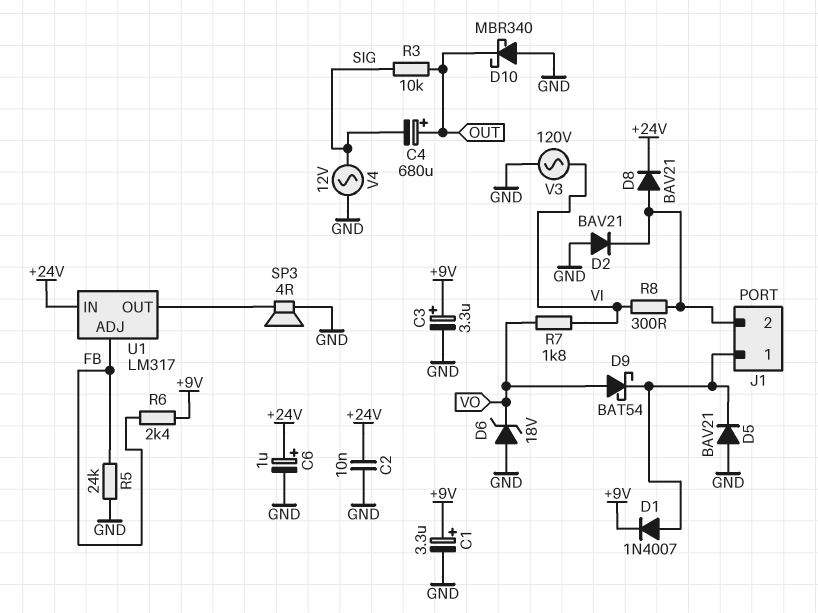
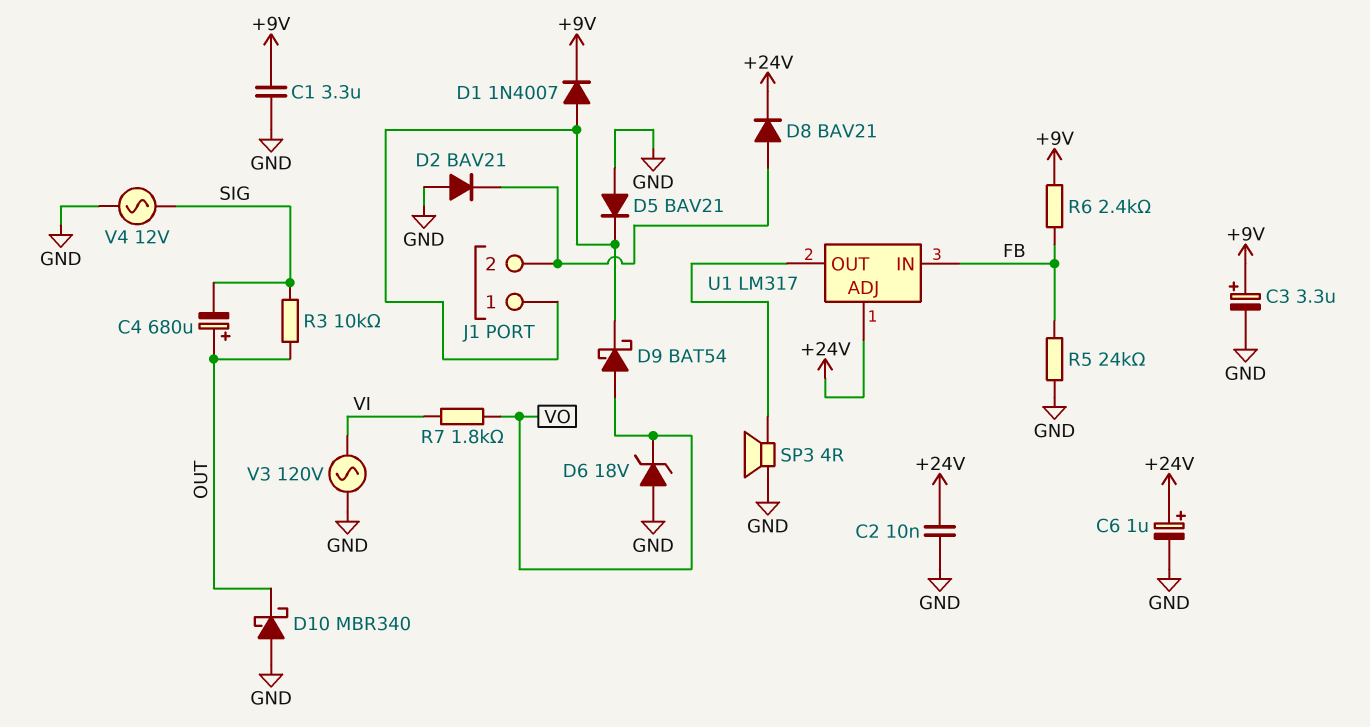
C1: 3.3uF (plus +9V, minus GND) -> 3.3uF (+9V, GND)
R8: 300 (J1/2, VI) -> none
U1 pin ADJ: FB -> +24V
U1 pin IN: +24V -> FB

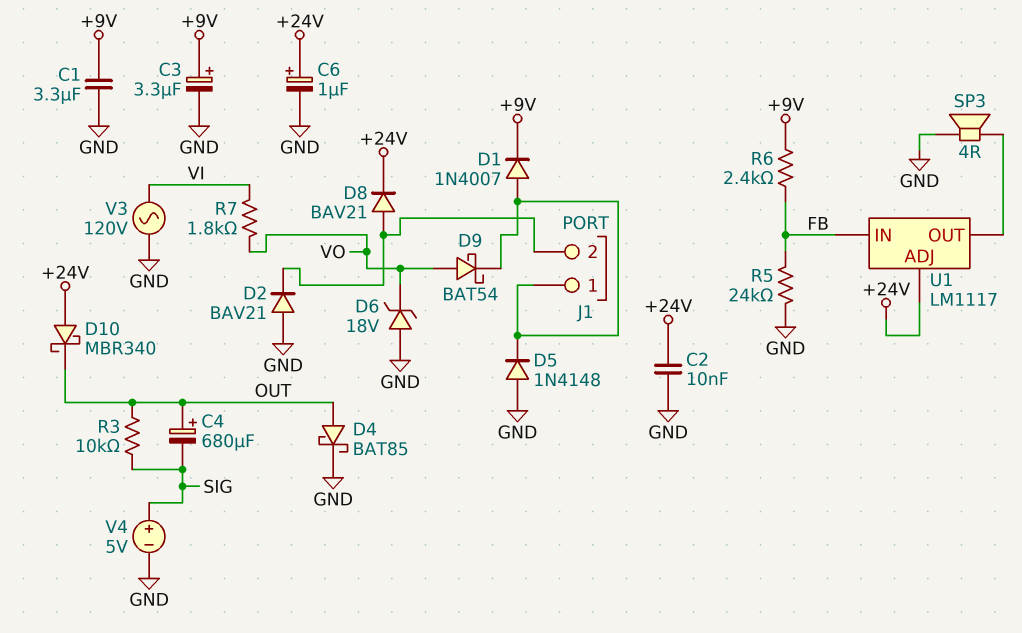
D4: none -> schottky BAT85 (A OUT, K GND)
D5: diode BAV21 (A GND, K J1/1) -> diode 1N4148 (A GND, K J1/1)
D10: schottky MBR340 (A GND, K OUT) -> schottky MBR340 (A +24V, K OUT)
U1: LM317 -> LM1117
V4: AC 12V (GND, SIG) -> 5V (plus SIG, minus GND)

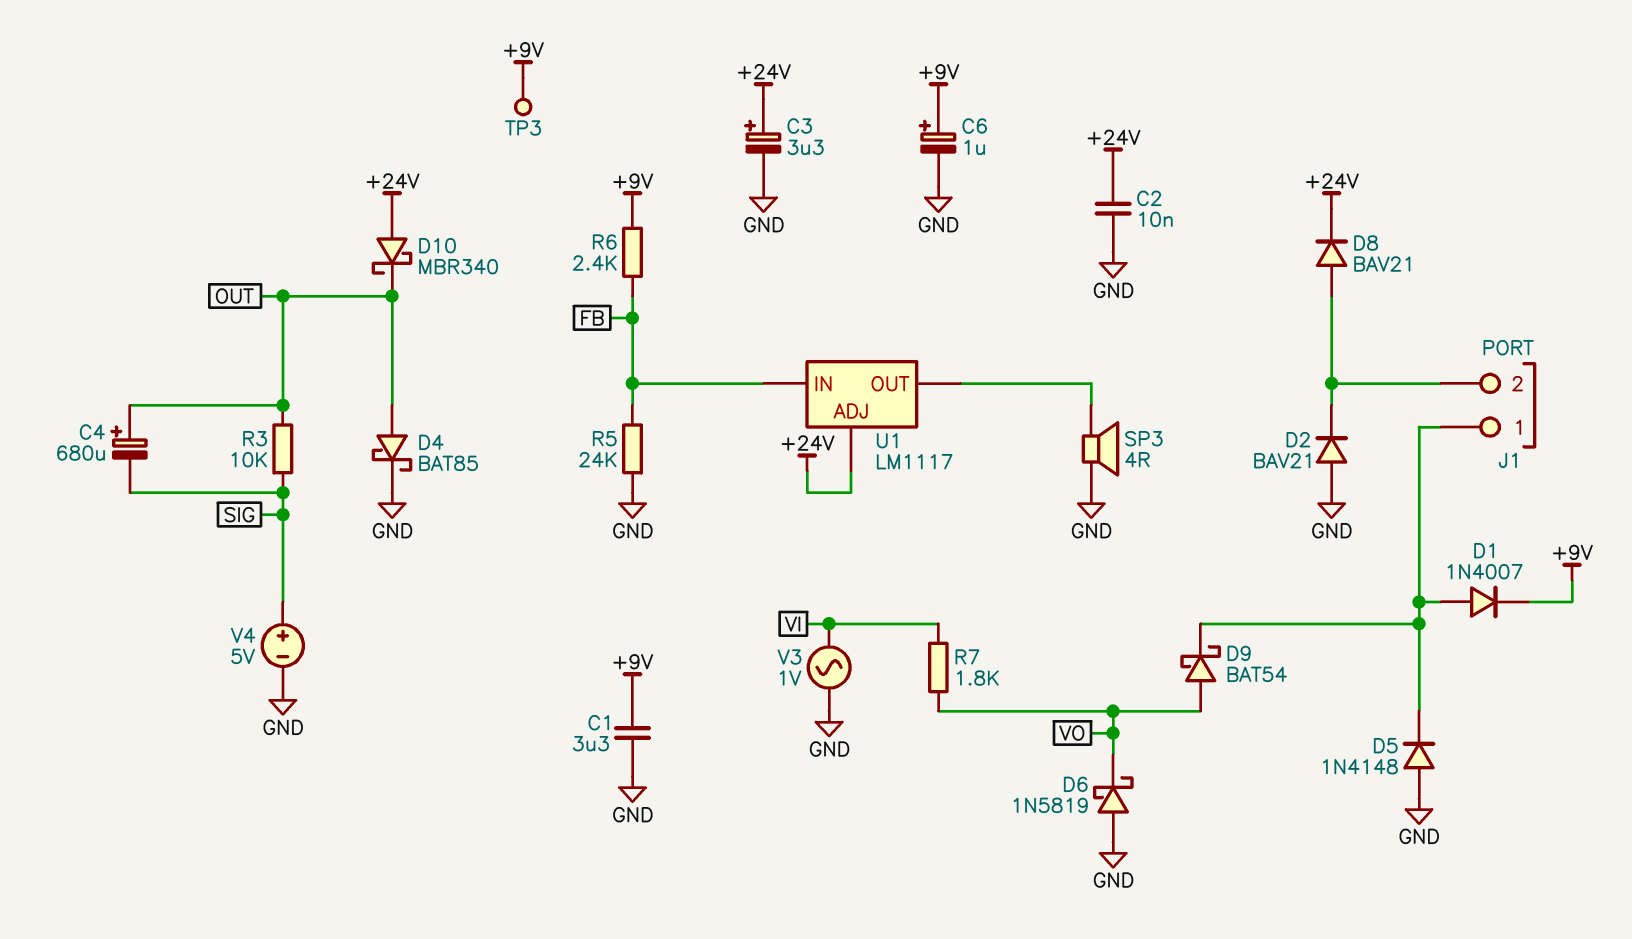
C3: 3.3uF (plus +9V, minus GND) -> 3.3uF (plus +24V, minus GND)
C6: 1uF (plus +24V, minus GND) -> 1uF (plus +9V, minus GND)
D6: zener 18V (A GND, K VO) -> schottky 1N5819 (A GND, K VO)
TP3: none -> test point (+9V)
V3: AC 120V (GND, VI) -> AC 1V (GND, VI)

